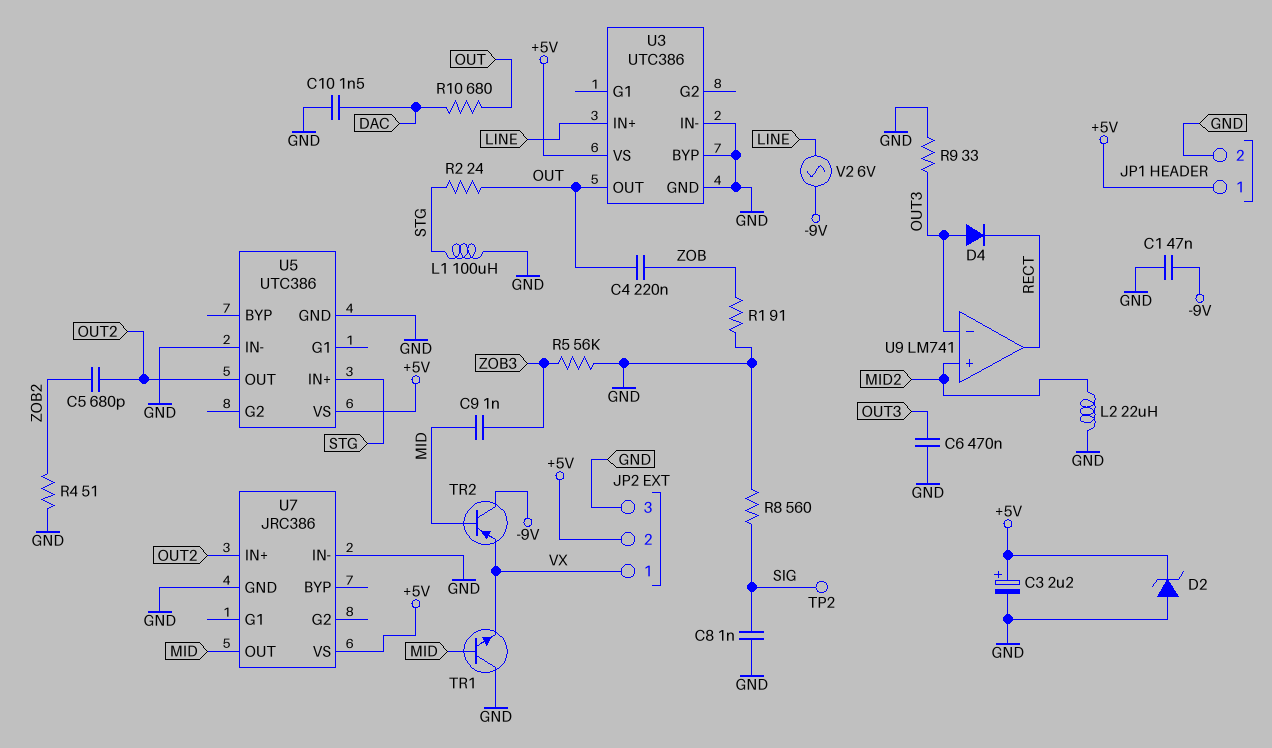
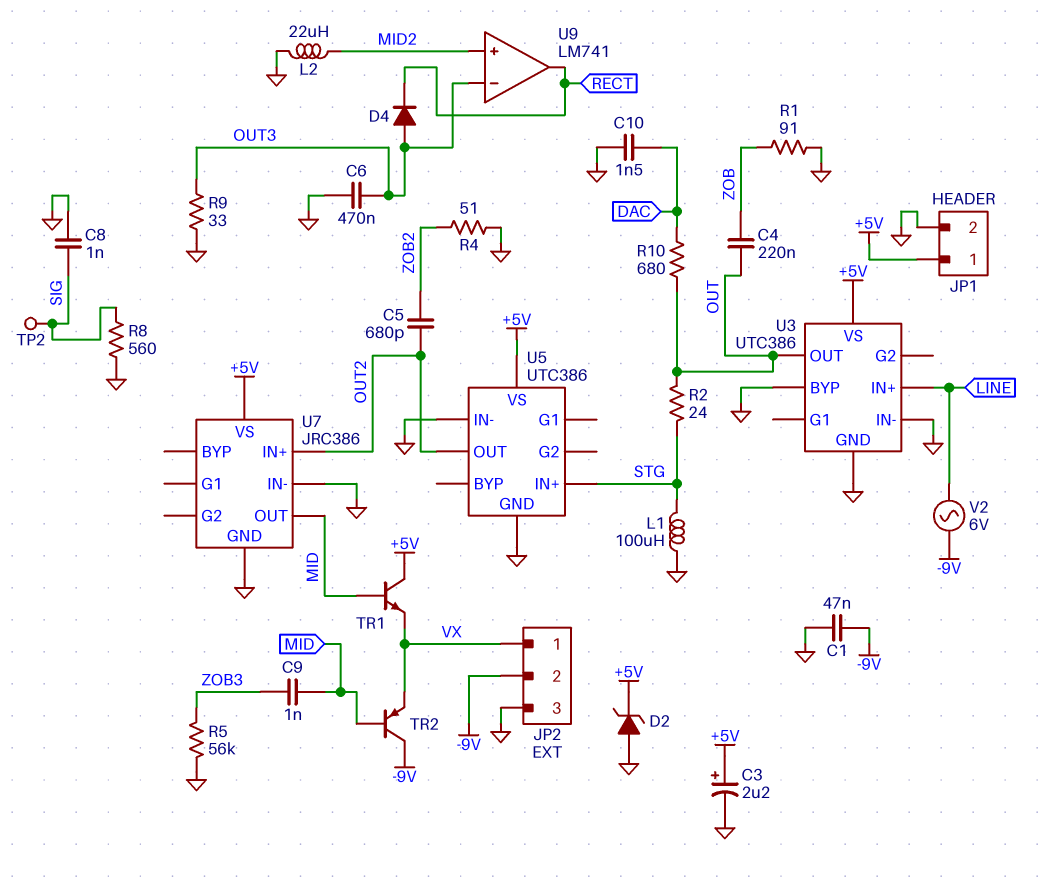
JP2 pin 2: +5V -> -9V
TR1: NPN (B MID, C GND, E VX) -> NPN (B MID, C +5V, E VX)

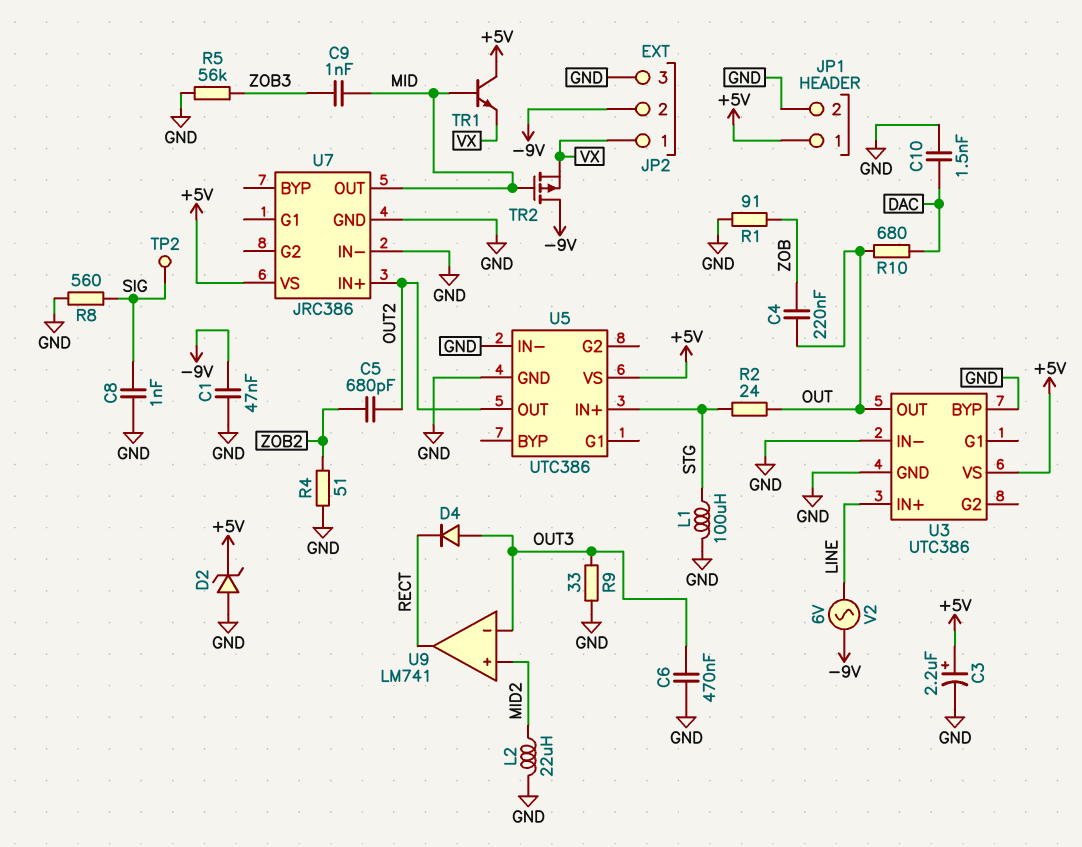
TR2: PNP (B MID, C -9V, E VX) -> PMOS (G MID, D -9V, S VX)

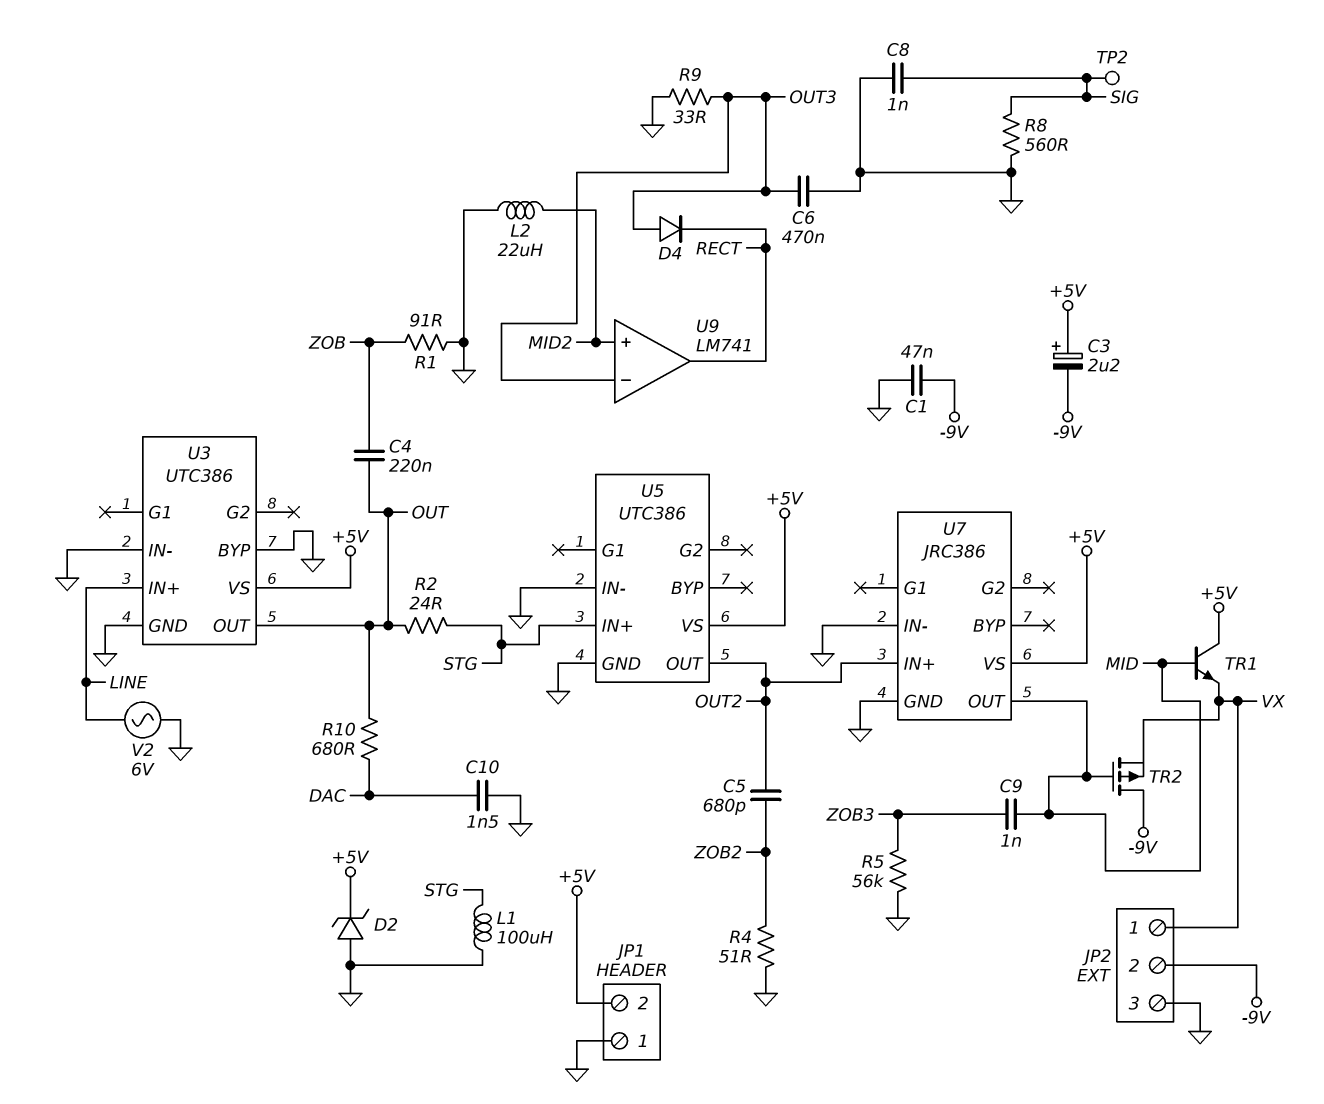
C3: 2.2uF (plus +5V, minus GND) -> 2.2uF (plus +5V, minus -9V)
JP1 pin 1: +5V -> GND
JP1 pin 2: GND -> +5V
V2: AC 6V (-9V, LINE) -> AC 6V (GND, LINE)

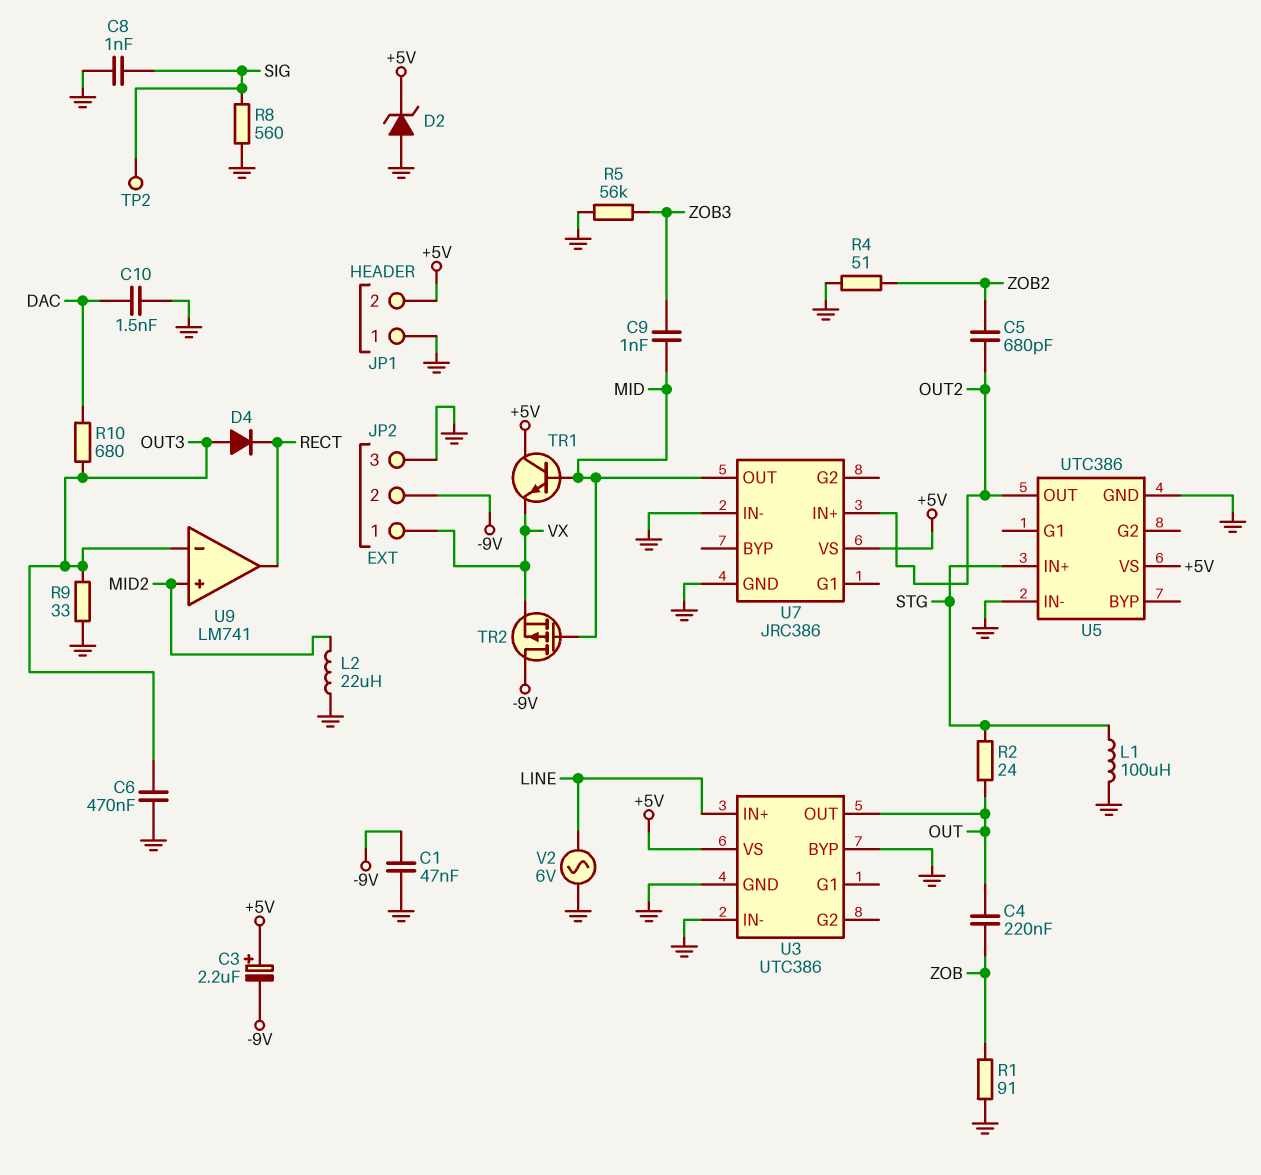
R10: 680 (DAC, OUT) -> 680 (DAC, OUT3)

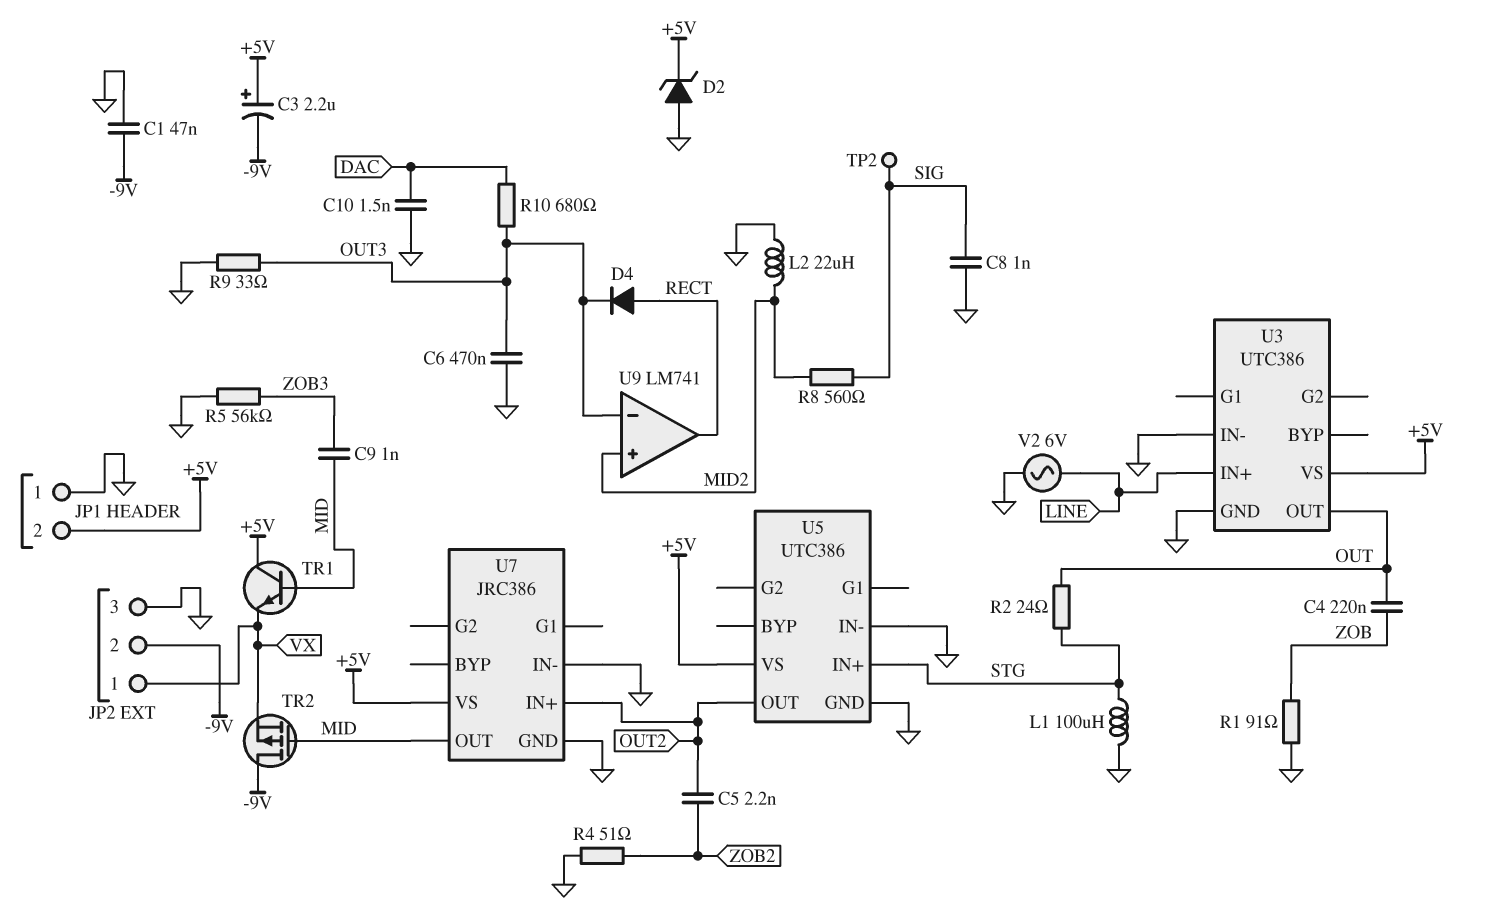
C5: 680pF (OUT2, ZOB2) -> 2.2nF (OUT2, ZOB2)
D4: diode (A OUT3, K RECT) -> diode (A RECT, K OUT3)
R8: 560 (GND, SIG) -> 560 (MID2, SIG)
U3 pin BYP: GND -> none

